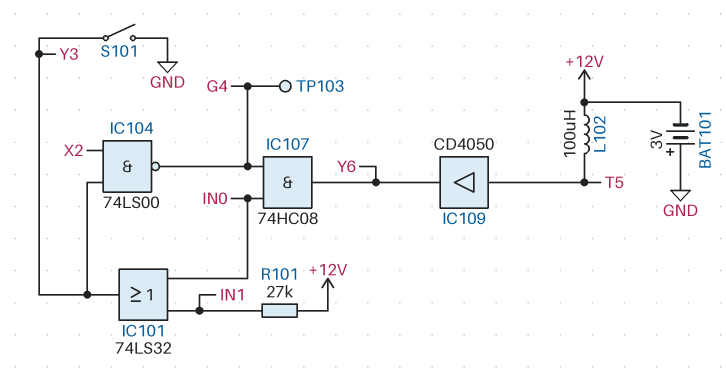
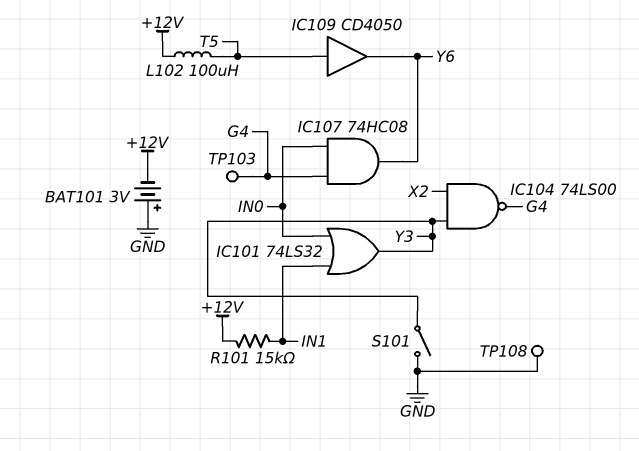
R101: 27k (+12V, IN1) -> 15k (+12V, IN1)
TP108: none -> test point (GND)

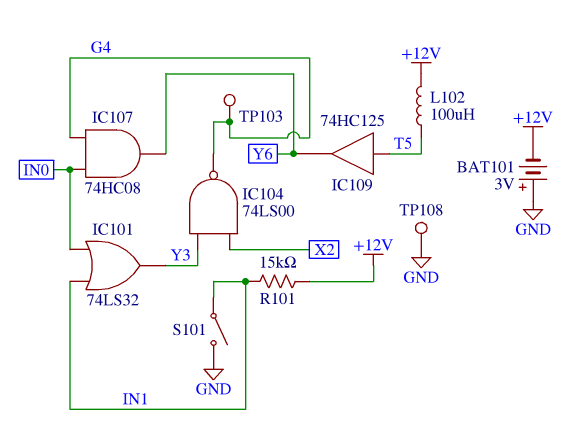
IC109: buffer CD4050 (in T5, out Y6) -> buffer 74HC125 (in T5, out Y6)
S101: switch (GND, Y3) -> switch (GND, IN1)

